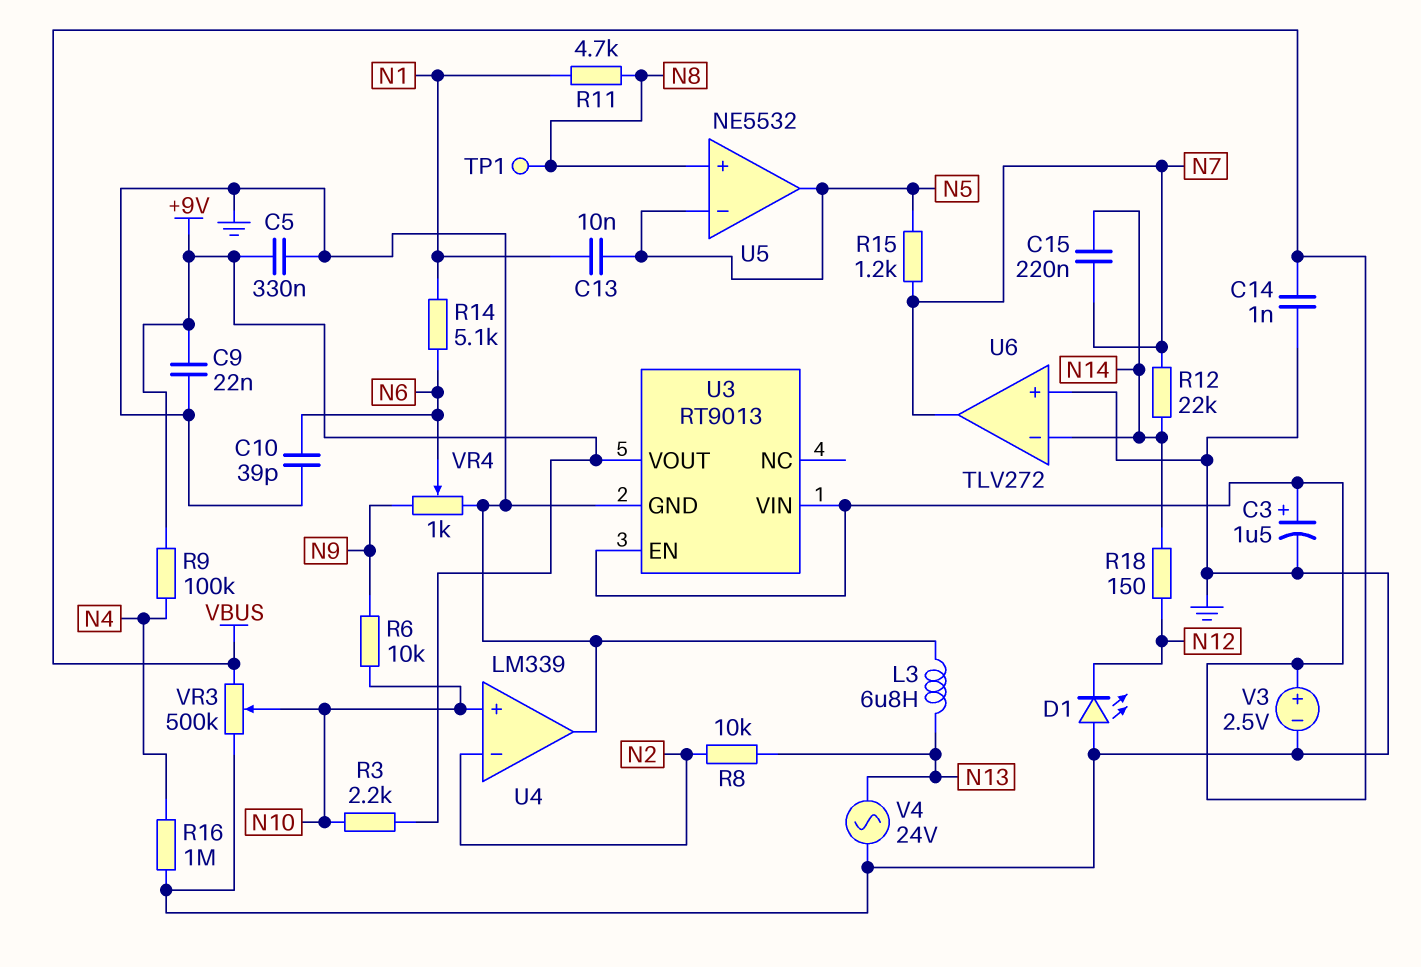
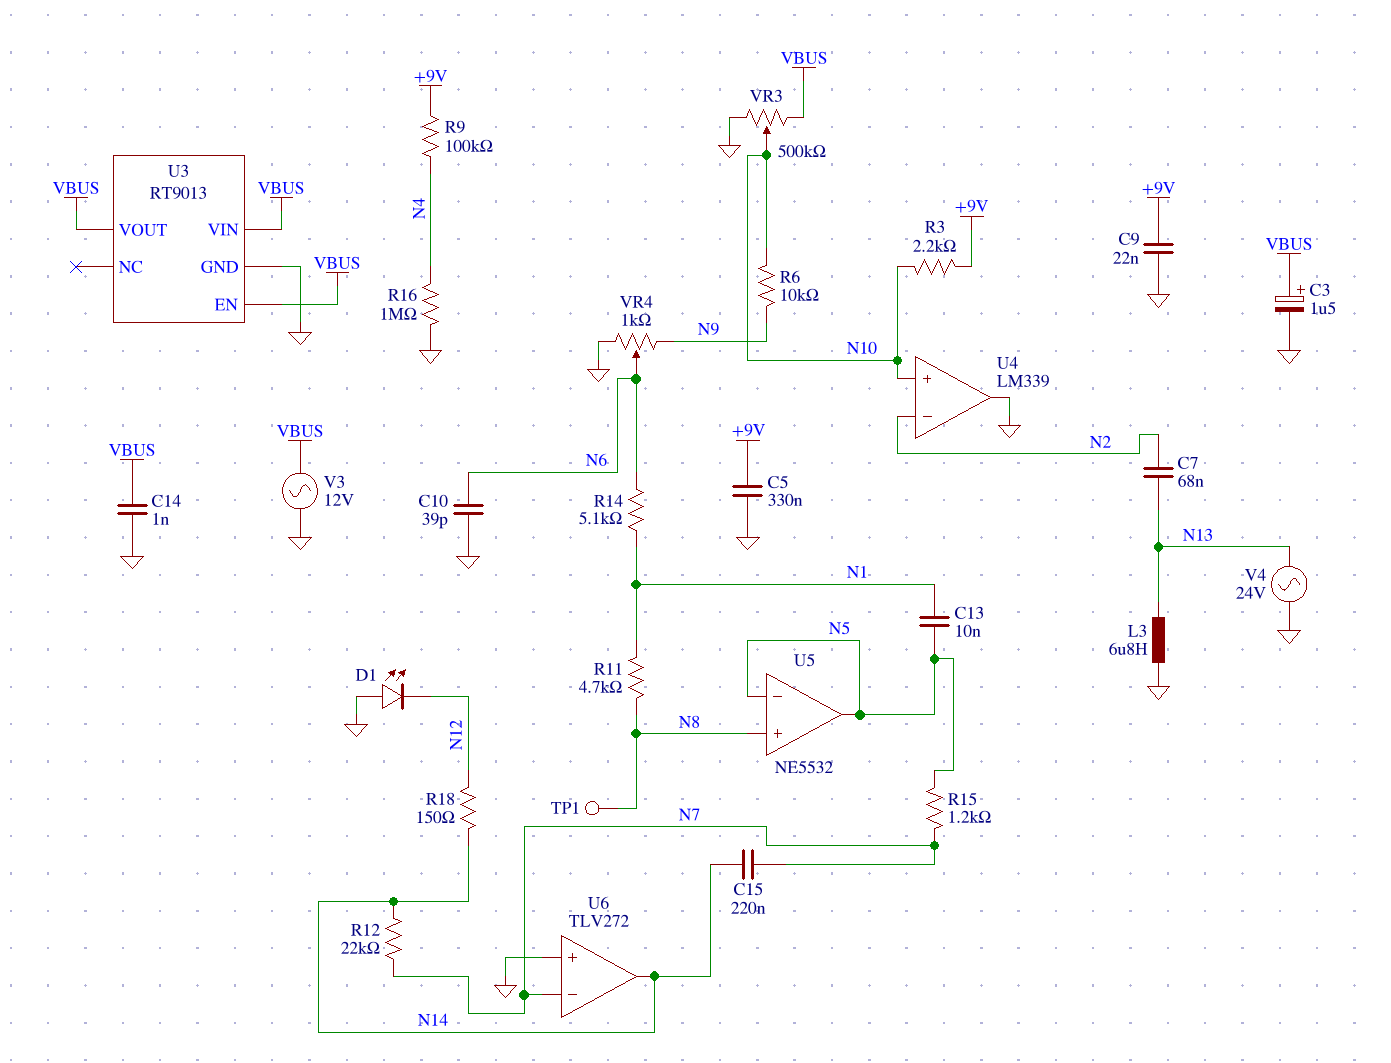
C7: none -> 68nF (N2, N13)
R8: 10k (N2, N13) -> none
U3 pin VOUT: +9V -> VBUS
U6 pin in-: N14 -> N7
U6 pin out: N7 -> N14
V3: 2.5V (plus VBUS, minus GND) -> AC 12V (GND, VBUS)

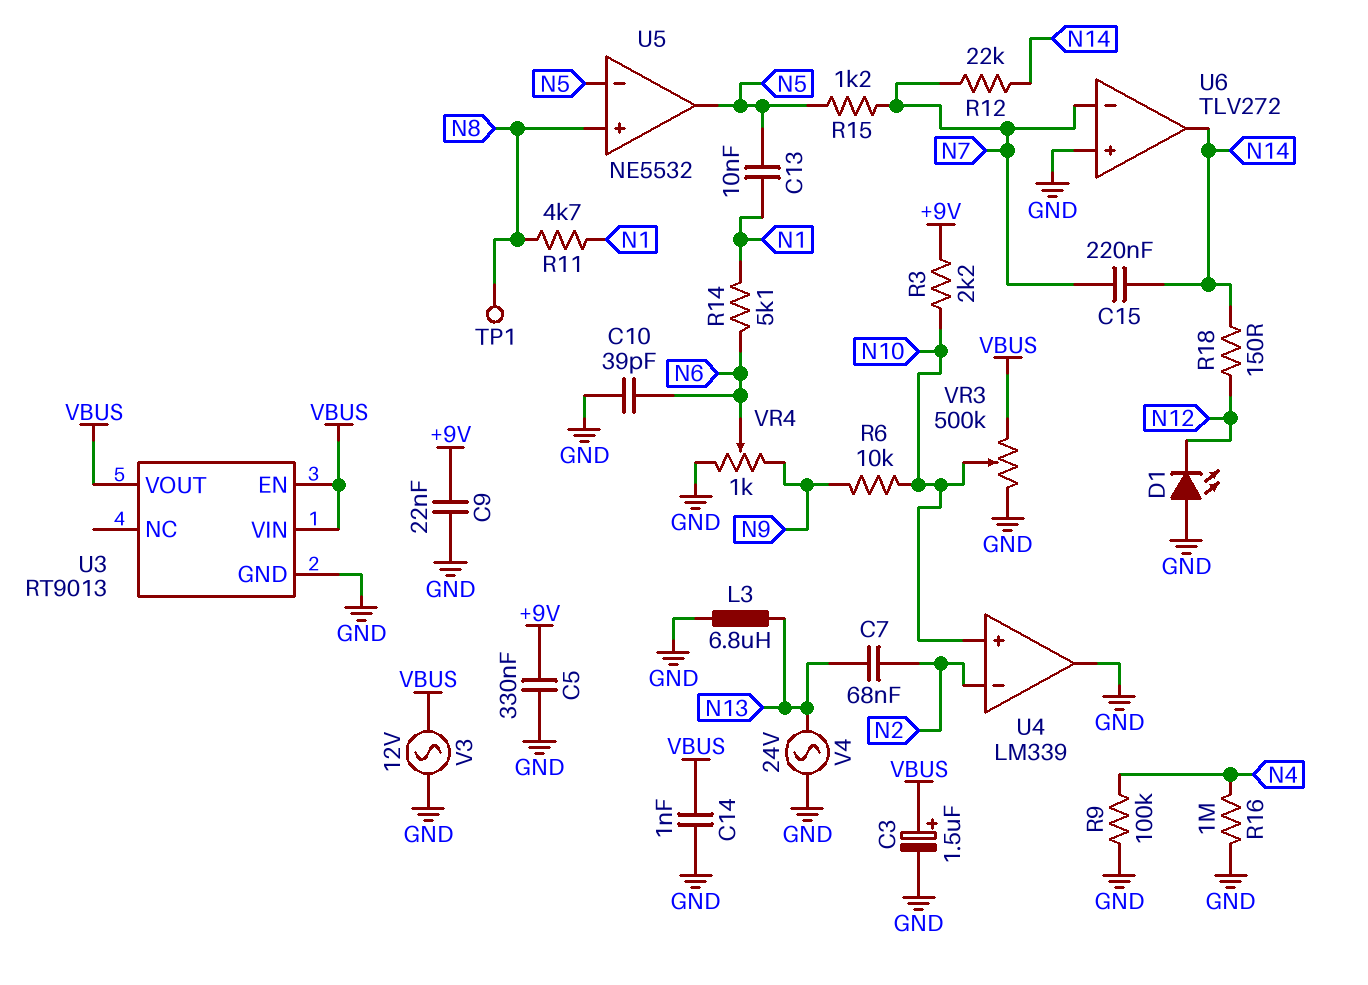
R9: 100k (+9V, N4) -> 100k (GND, N4)

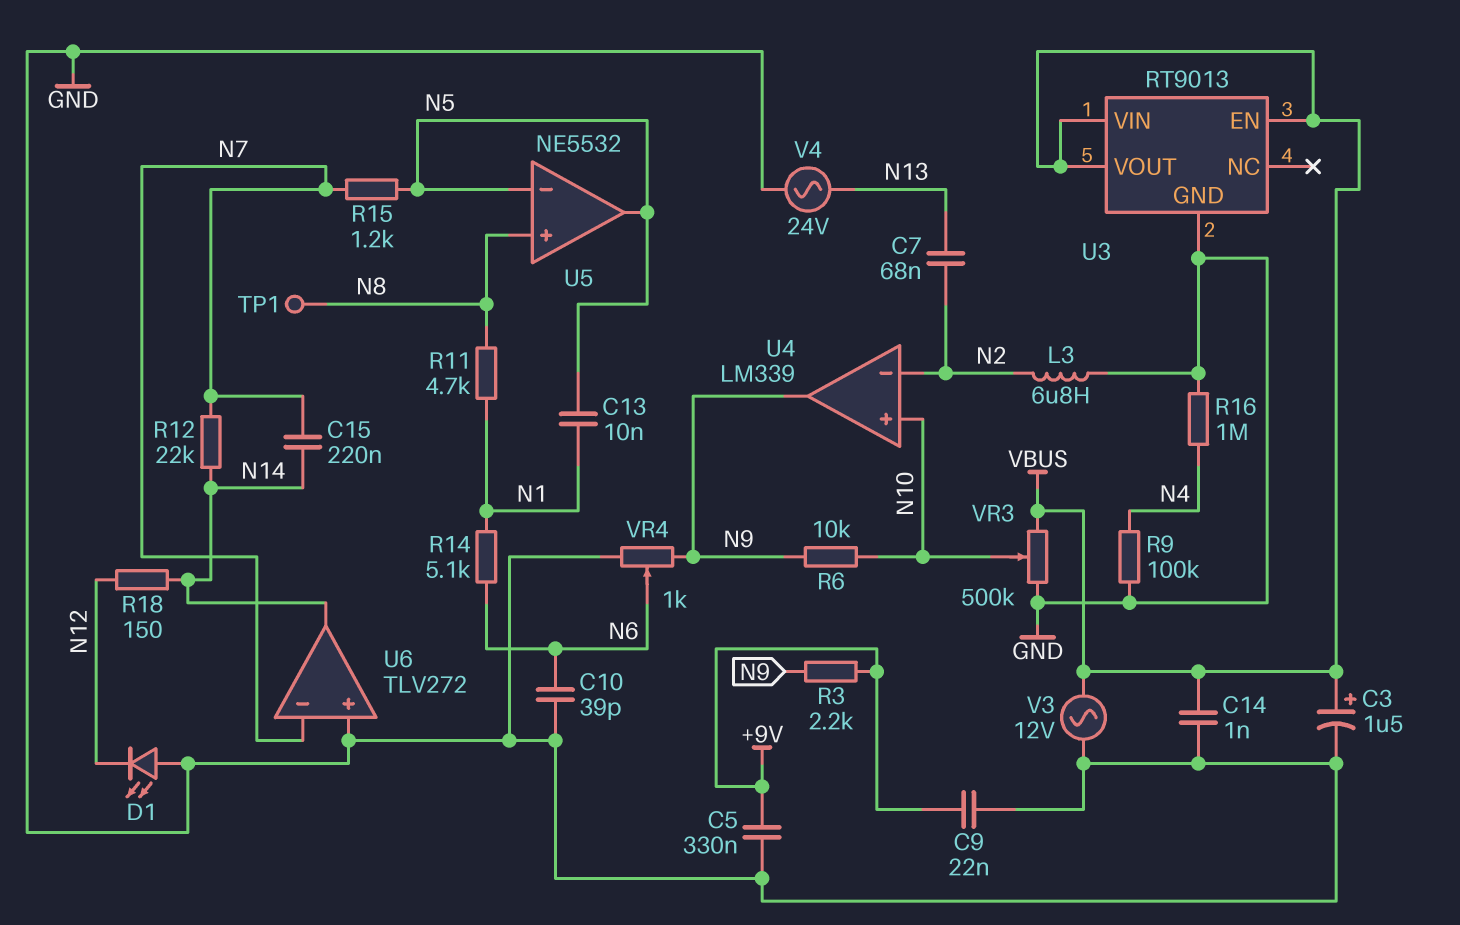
L3: 6.8uH (GND, N13) -> 6.8uH (GND, N2)
R3: 2.2k (+9V, N10) -> 2.2k (+9V, N9)
U4 pin out: GND -> N9

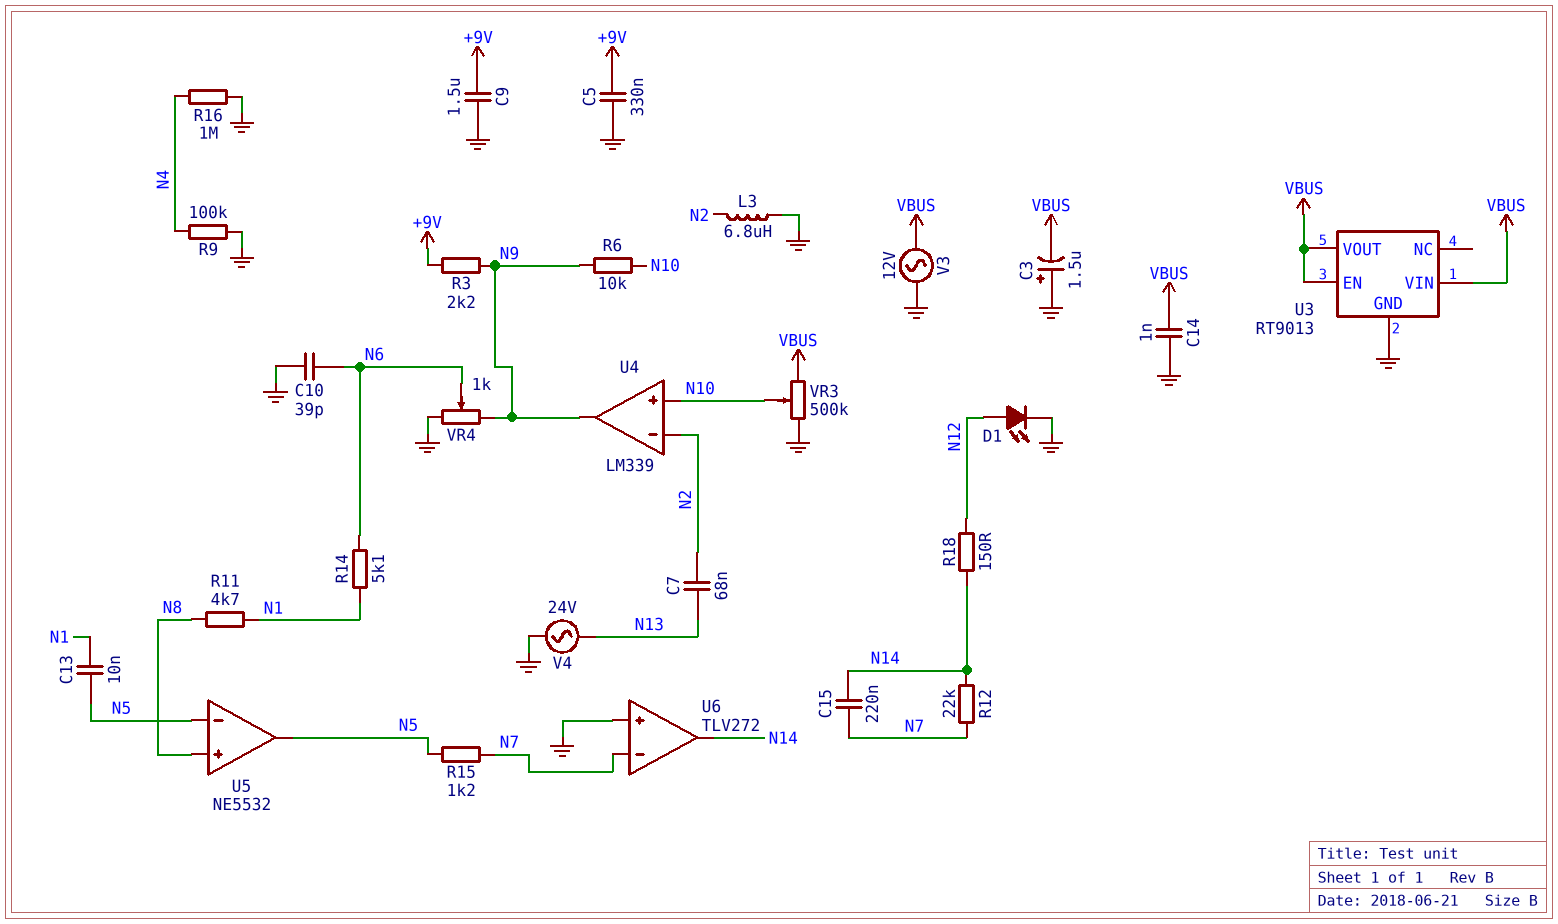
C3: 1.5uF (plus VBUS, minus GND) -> 1.5uF (plus GND, minus VBUS)
C9: 22nF (+9V, GND) -> 1.5uF (+9V, GND)
D1: LED (A GND, K N12) -> LED (A N12, K GND)
TP1: test point (N8) -> none

